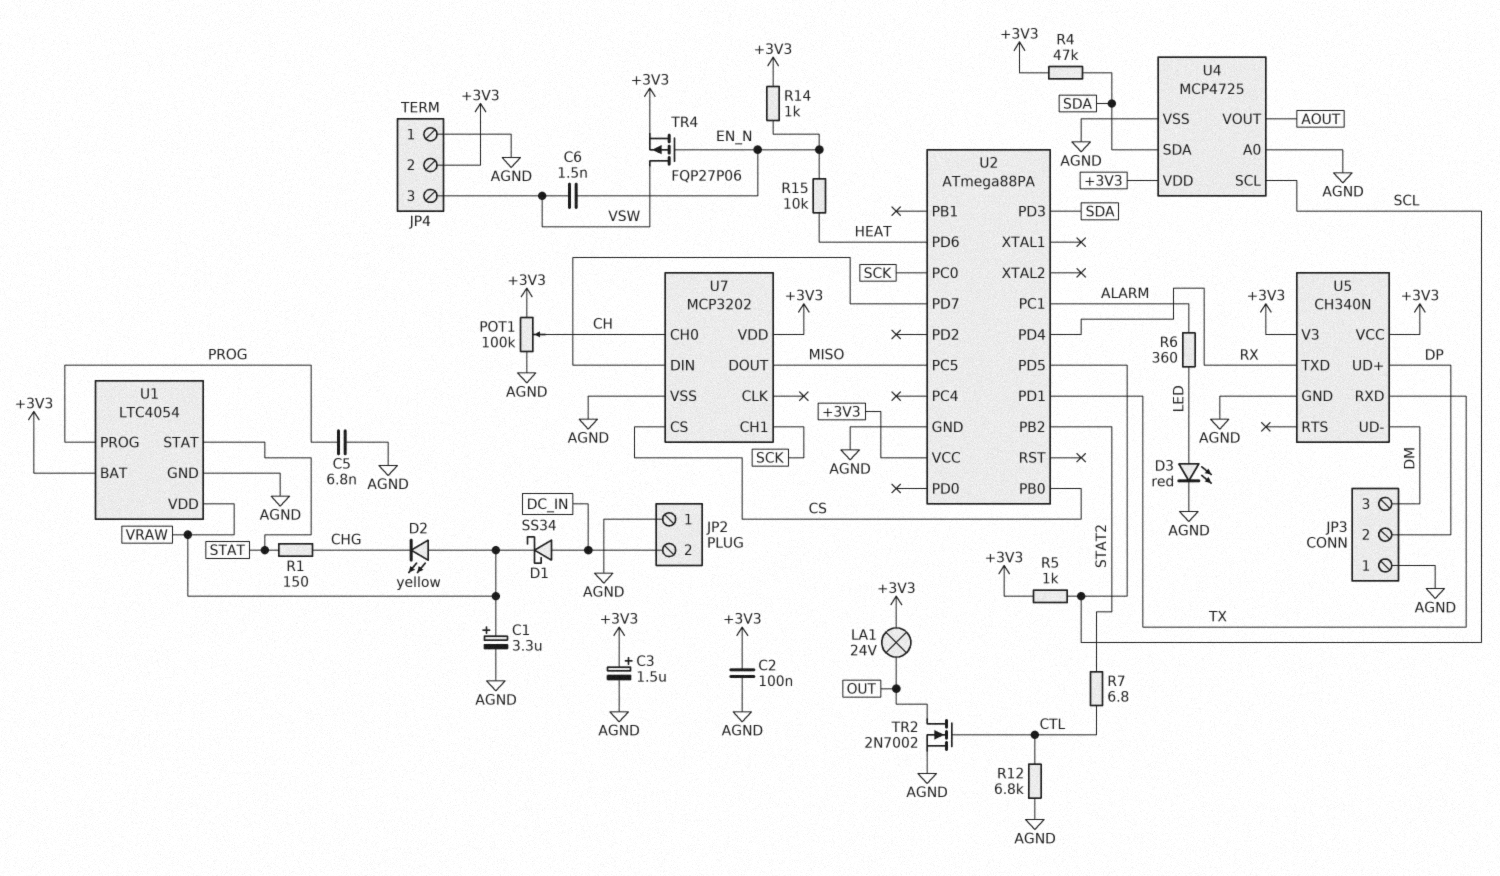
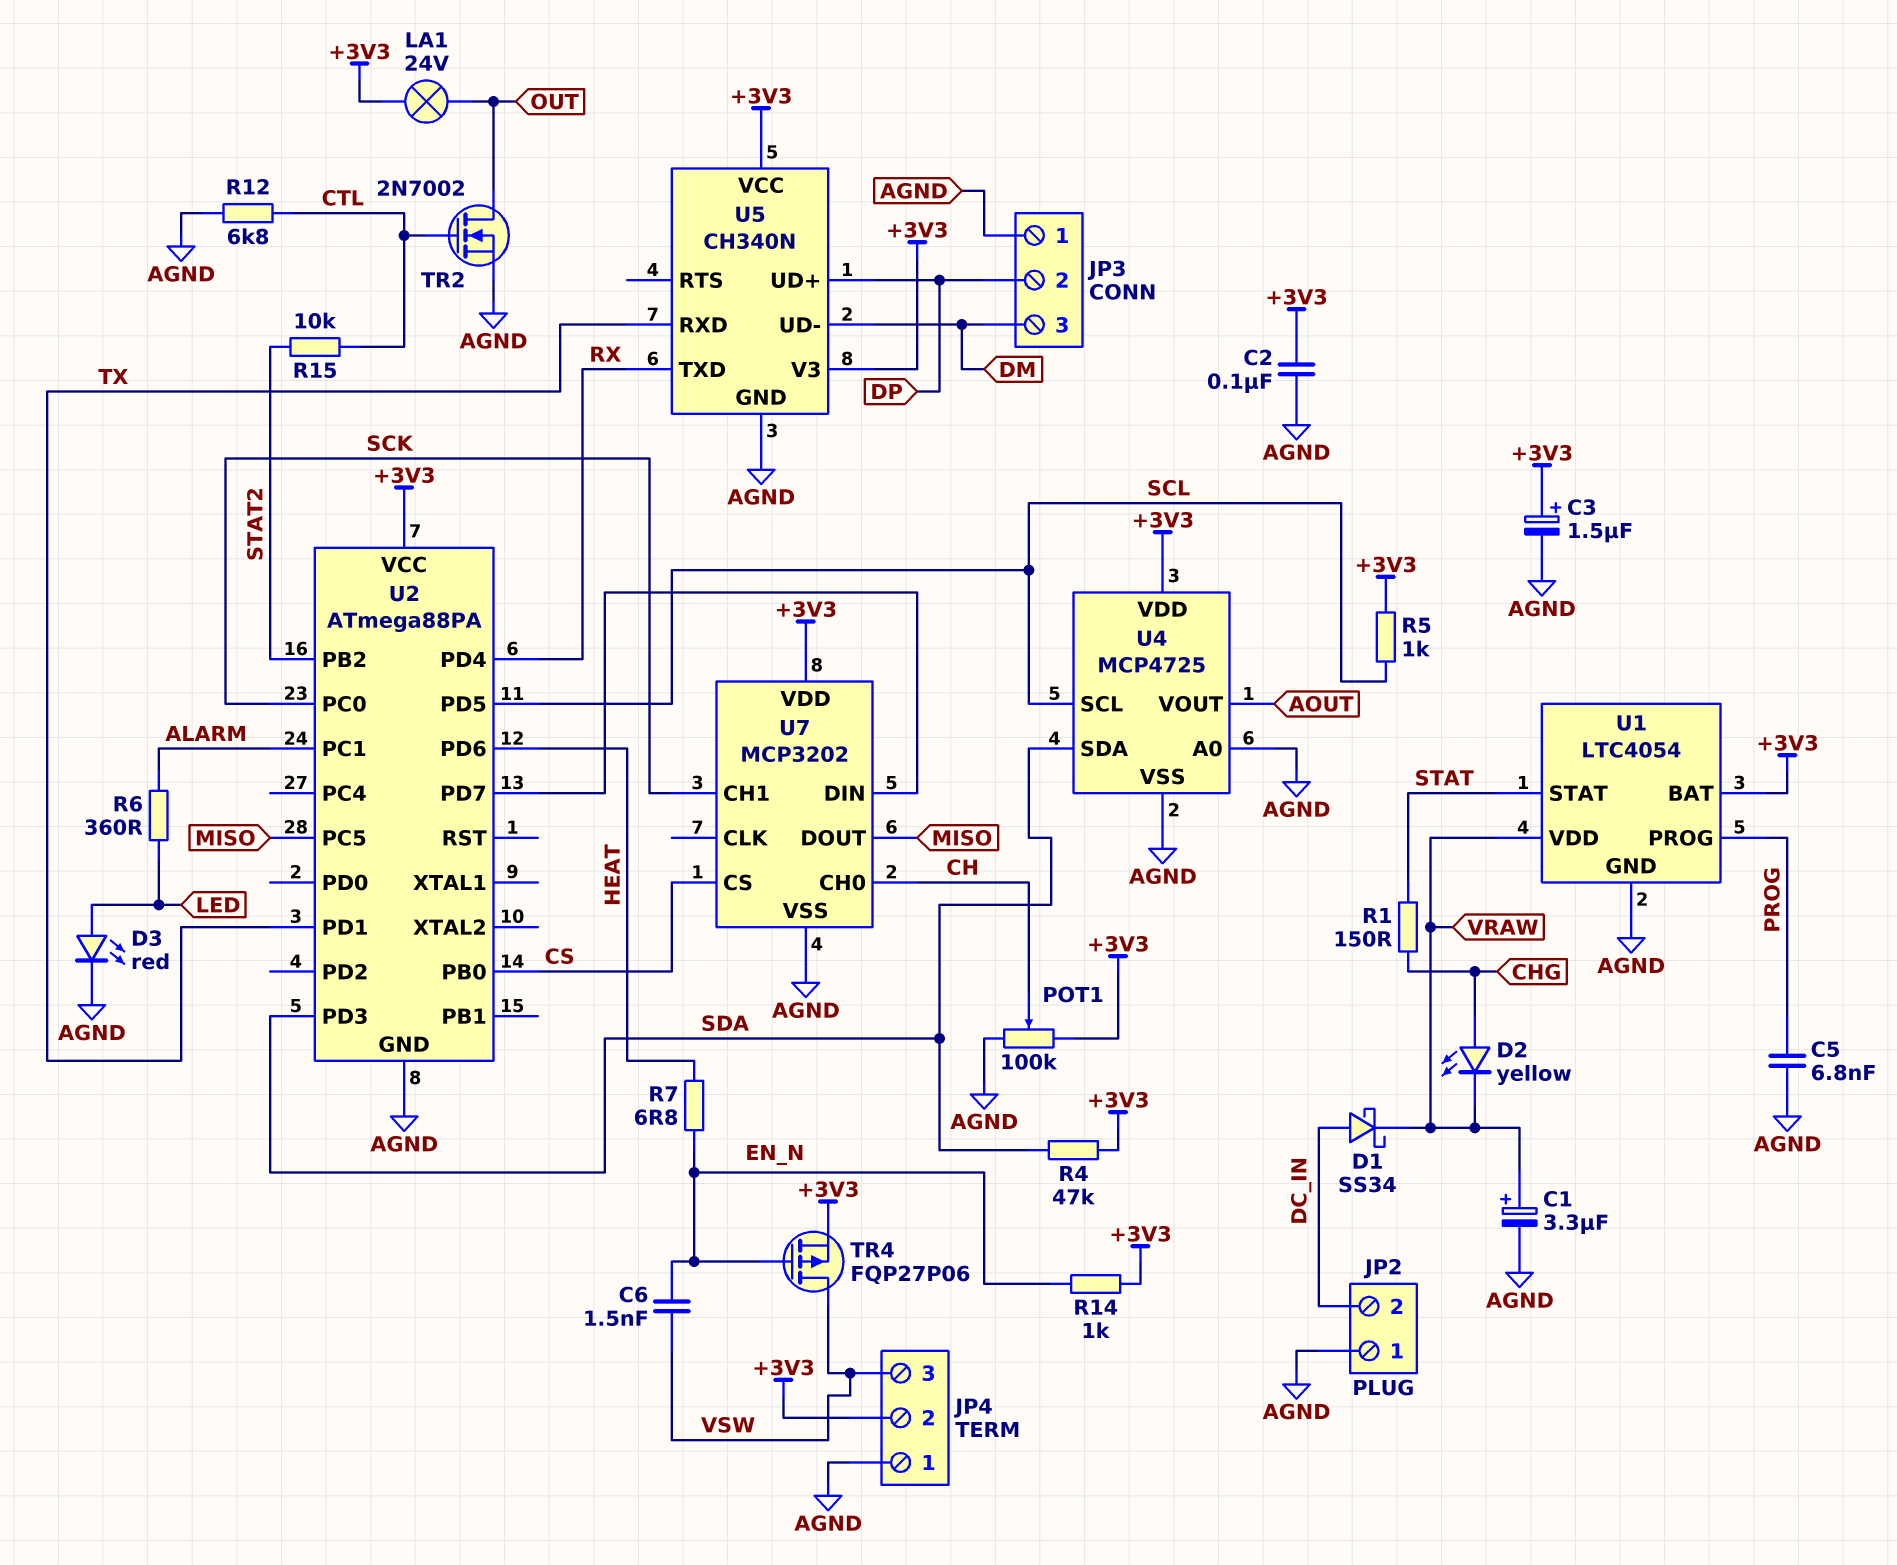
D2: LED yellow (A VRAW, K CHG) -> LED yellow (A CHG, K VRAW)
R7: 6.8 (CTL, STAT2) -> 6.8 (EN_N, HEAT)
R15: 10k (EN_N, HEAT) -> 10k (CTL, STAT2)

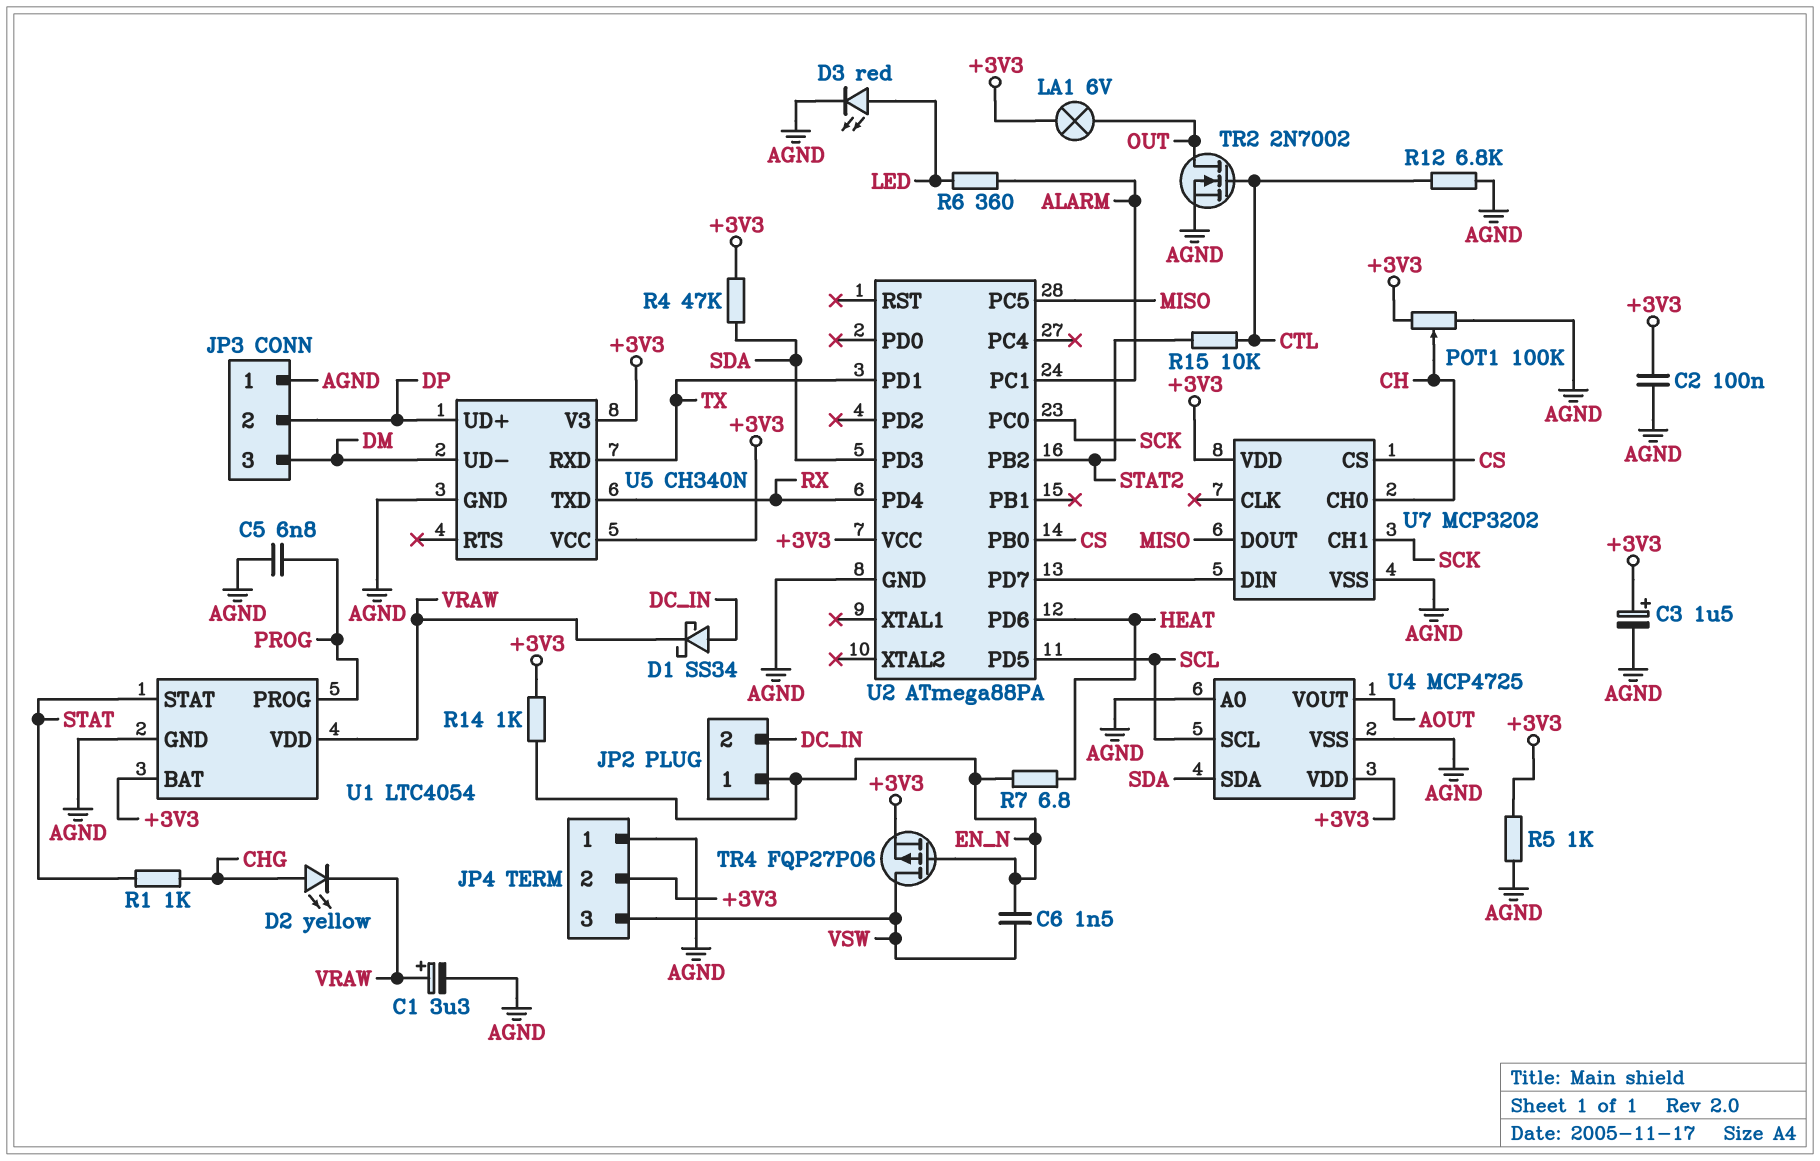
JP2 pin 1: AGND -> EN_N
LA1: lamp 24V (+3V3, OUT) -> lamp 6V (+3V3, OUT)
R1: 150 (CHG, STAT) -> 1k (CHG, STAT)
R5: 1k (+3V3, SCL) -> 1k (+3V3, AGND)

